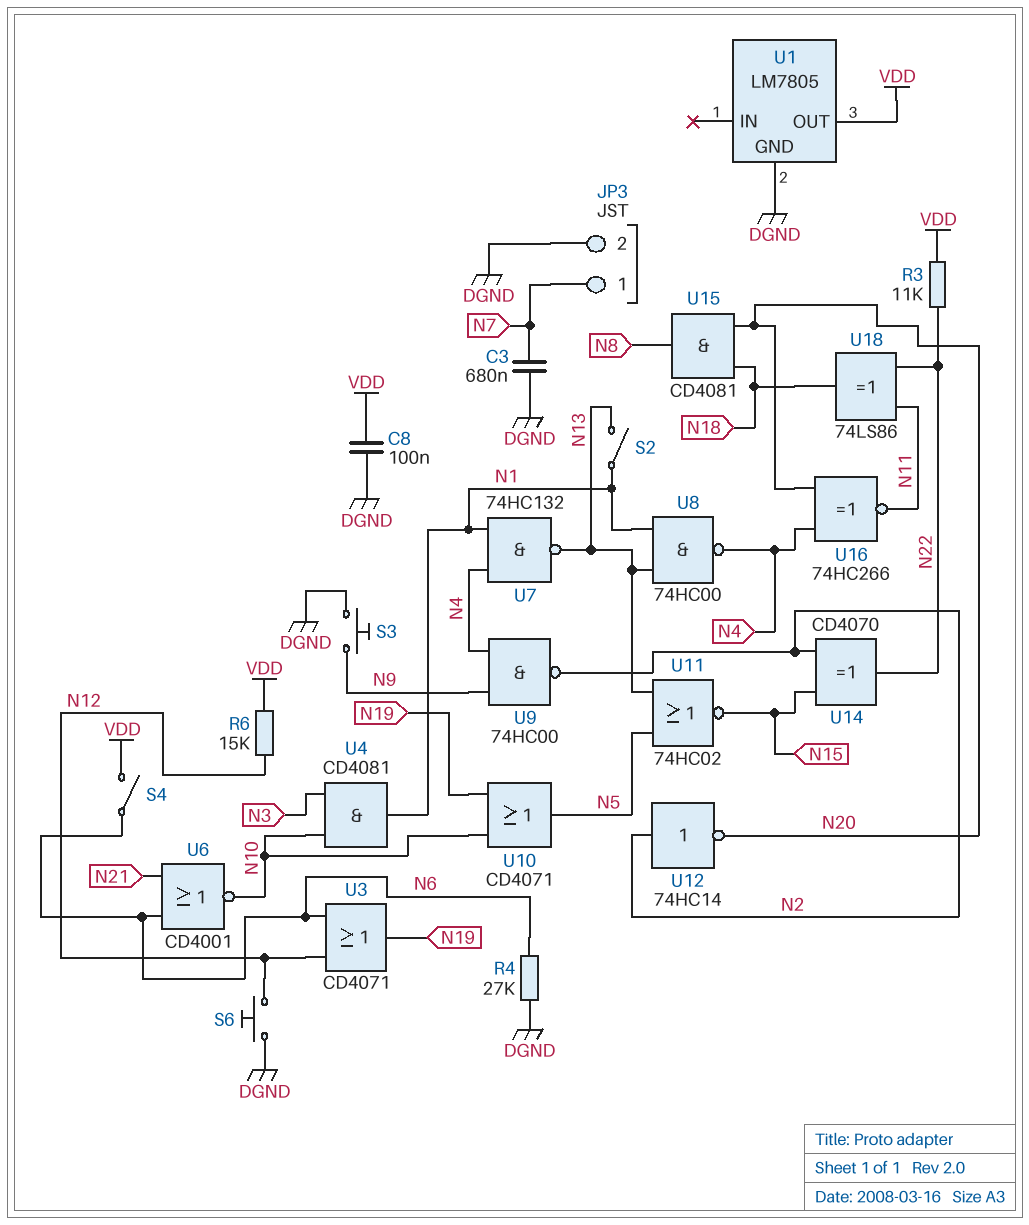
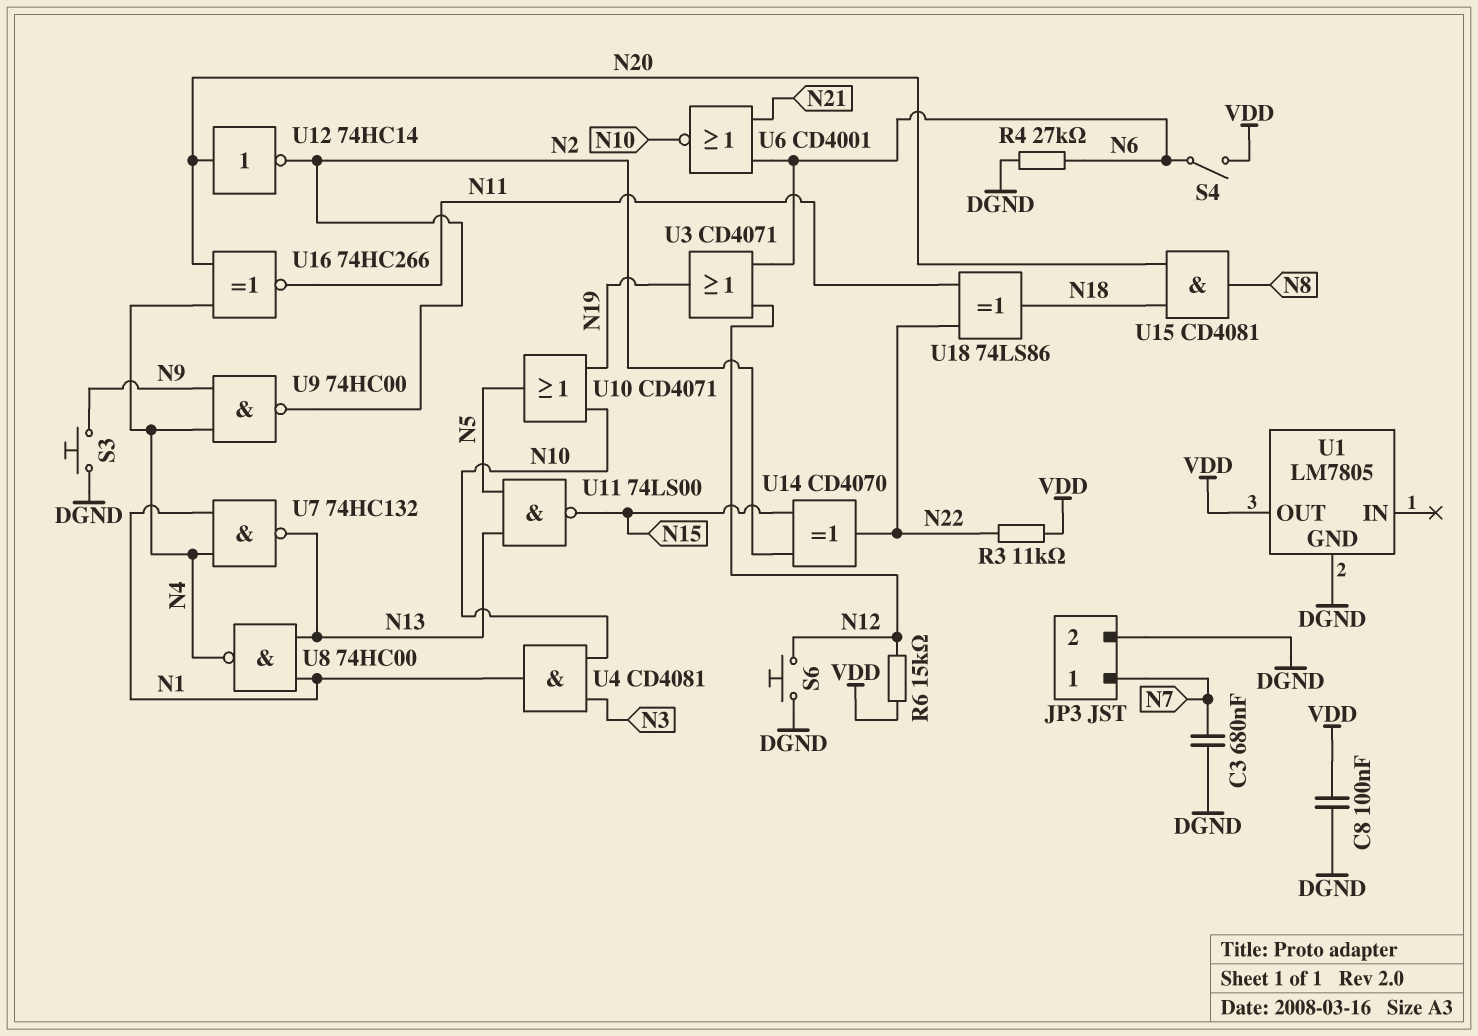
S2: switch (N1, N13) -> none
U11: NOR 74HC02 (in N5, in N13, out N15) -> NAND 74LS00 (in N5, in N13, out N15)
U12: NOT 74HC14 (in N2, out N20) -> NOT 74HC14 (in N20, out N2)

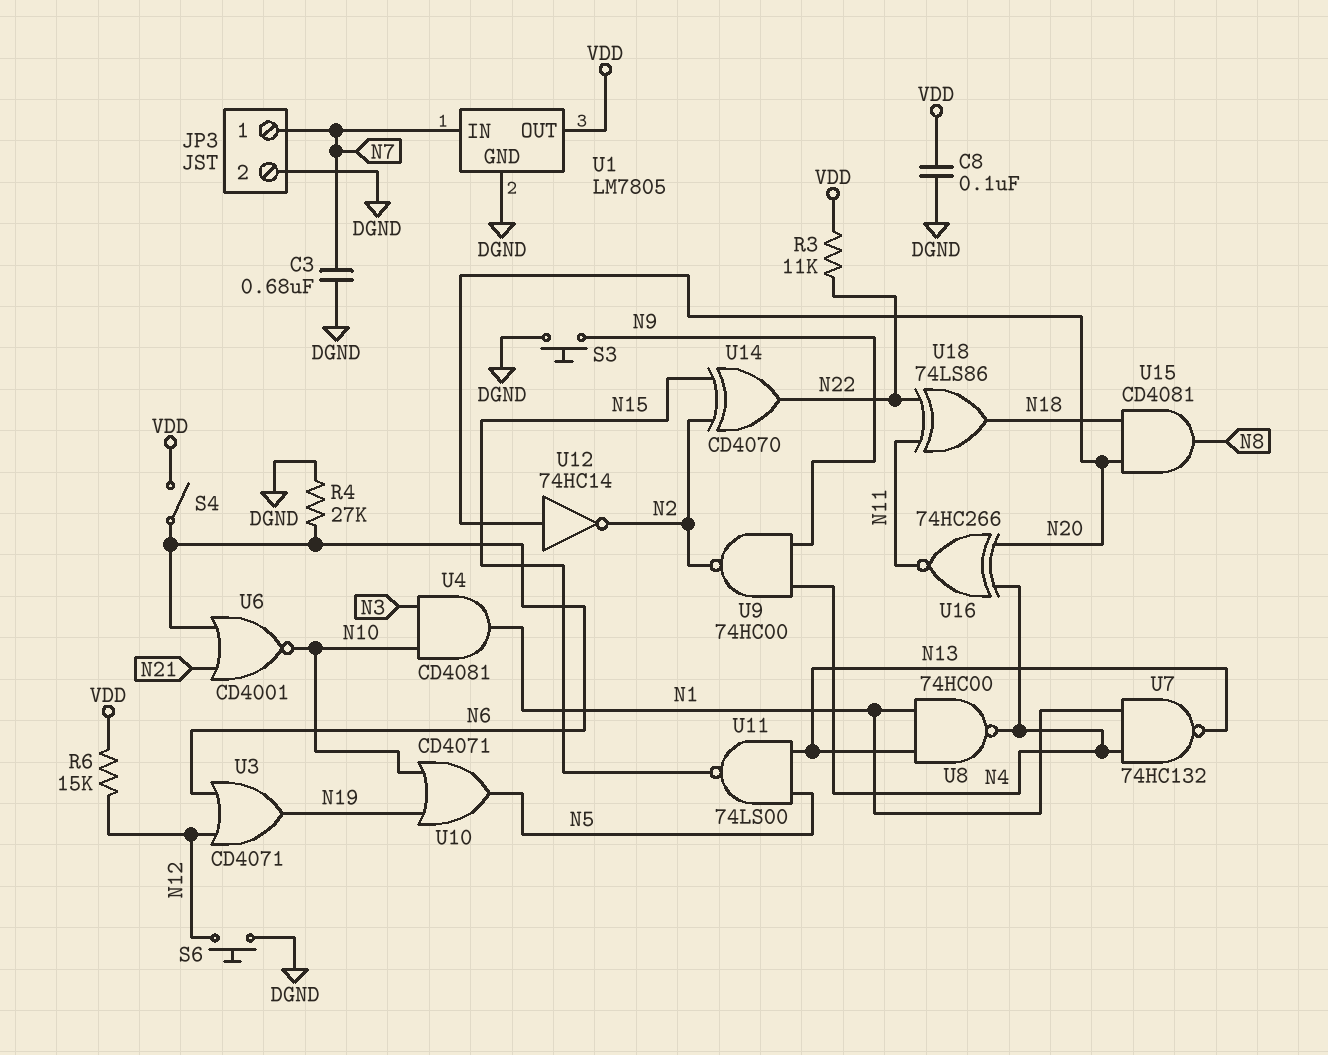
U1 pin IN: none -> N7

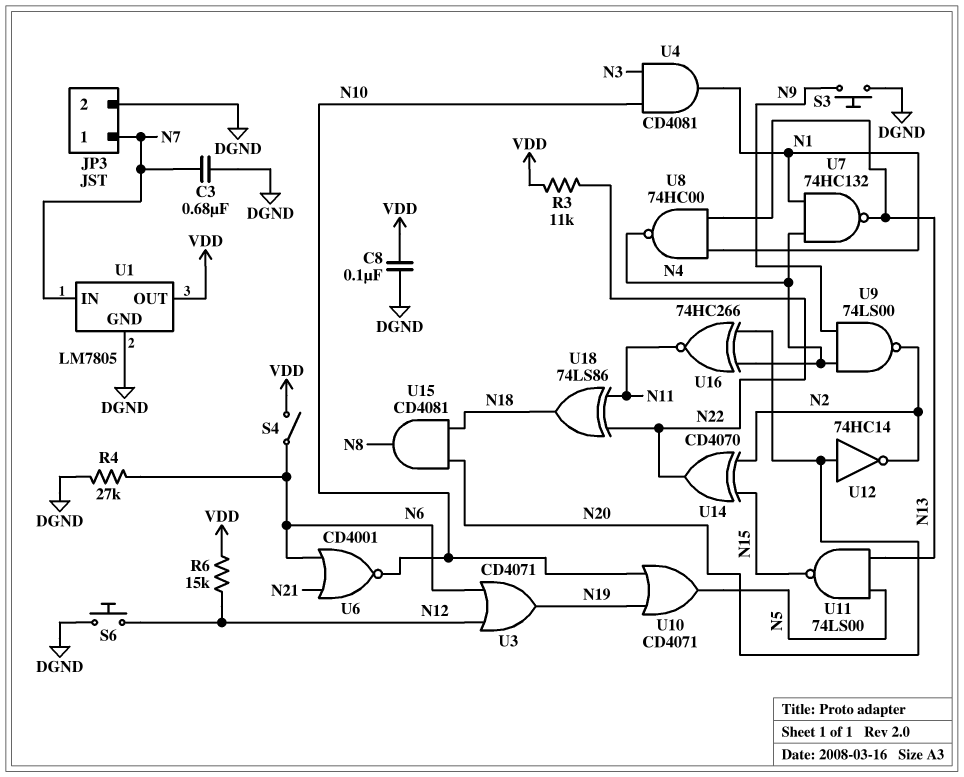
U9: NAND 74HC00 (in N4, in N9, out N2) -> NAND 74LS00 (in N4, in N9, out N2)

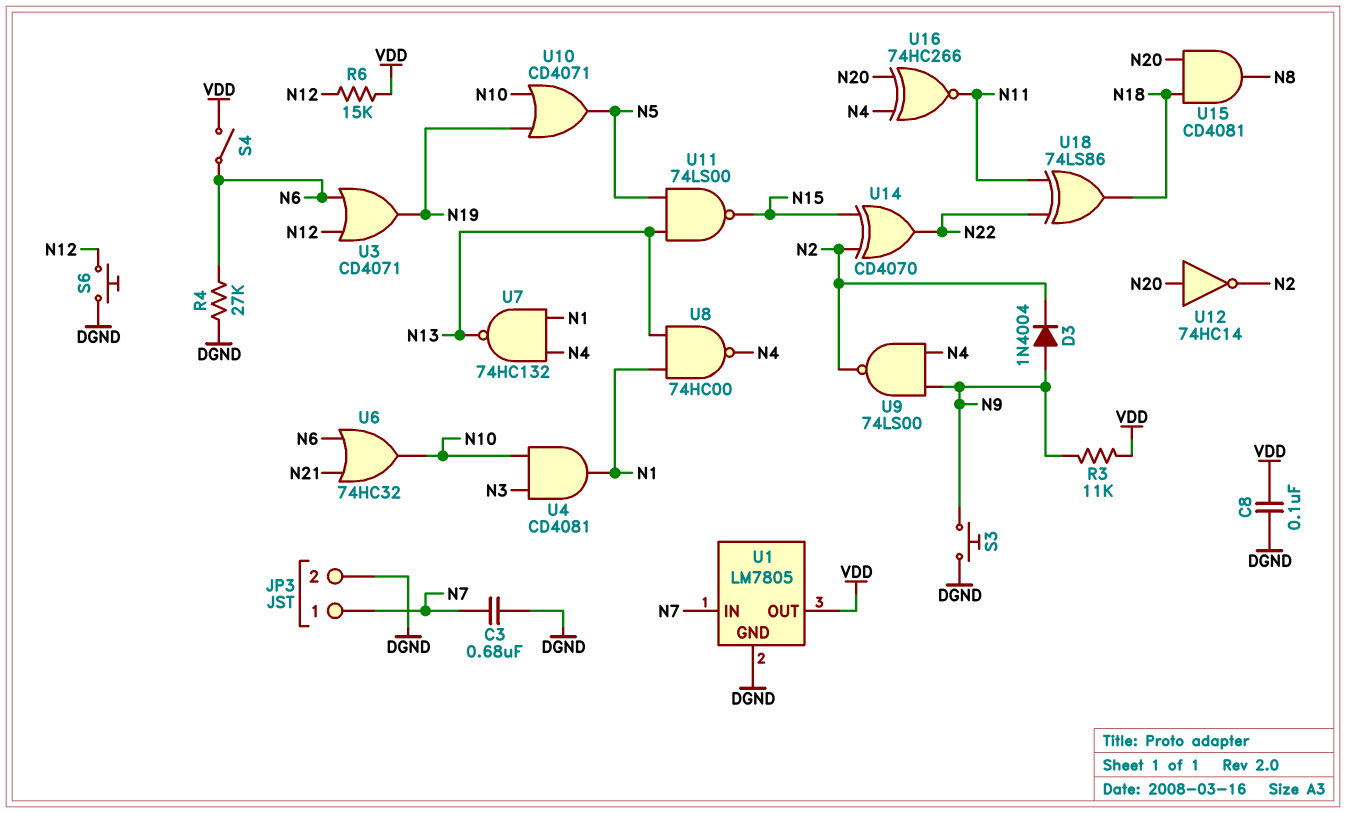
D3: none -> diode 1N4004 (A N9, K N2)
R3: 11k (N22, VDD) -> 11k (N9, VDD)
U6: NOR CD4001 (in N6, in N21, out N10) -> OR 74HC32 (in N6, in N21, out N10)

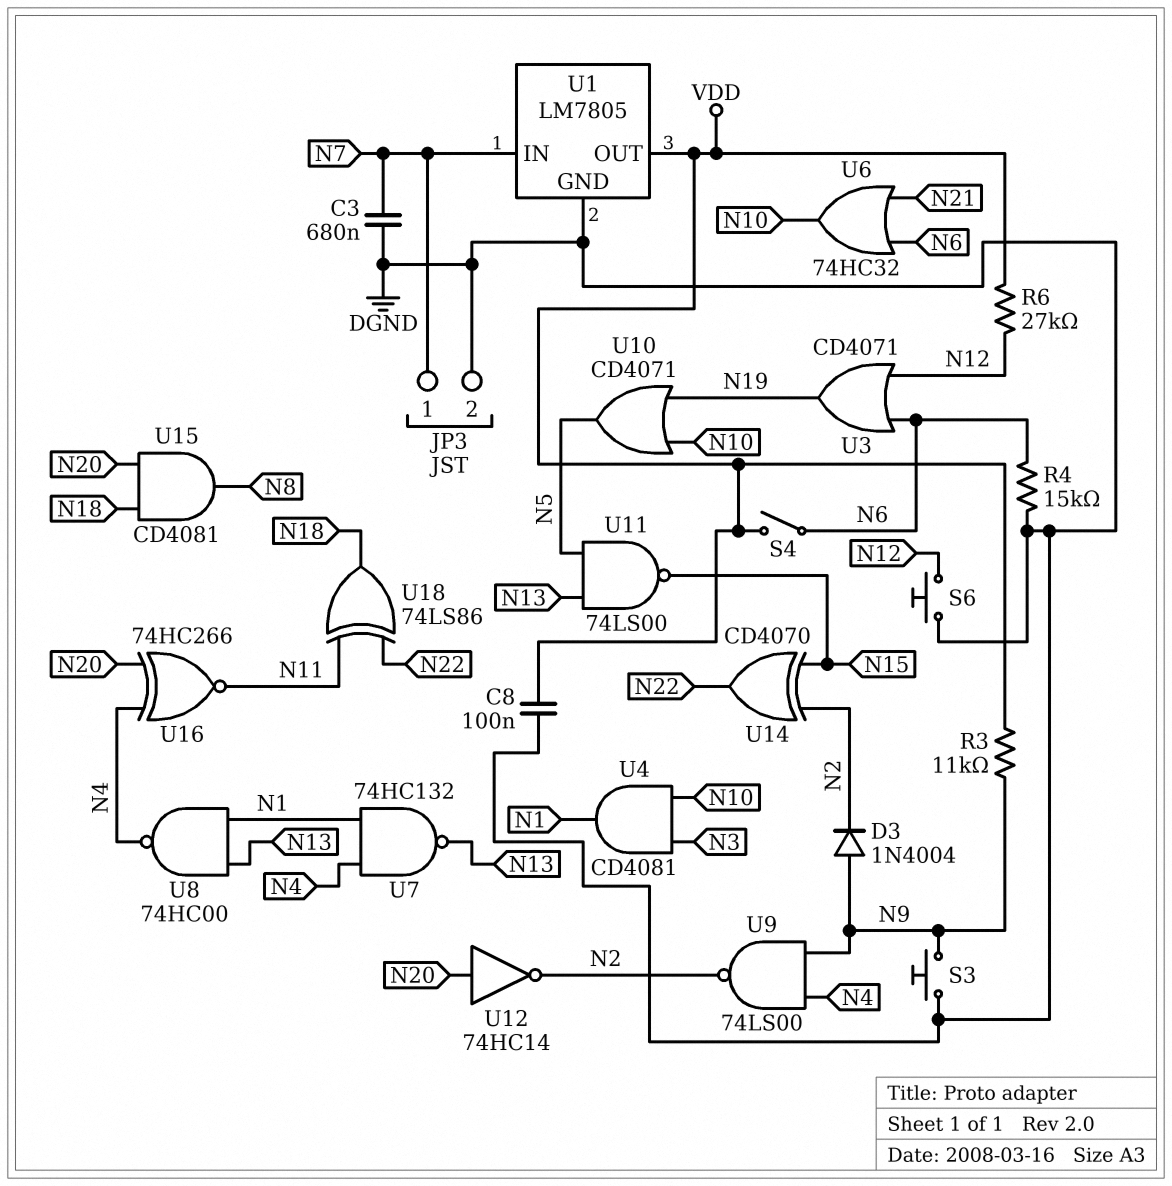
R4: 27k (DGND, N6) -> 15k (DGND, N6)
R6: 15k (N12, VDD) -> 27k (N12, VDD)

